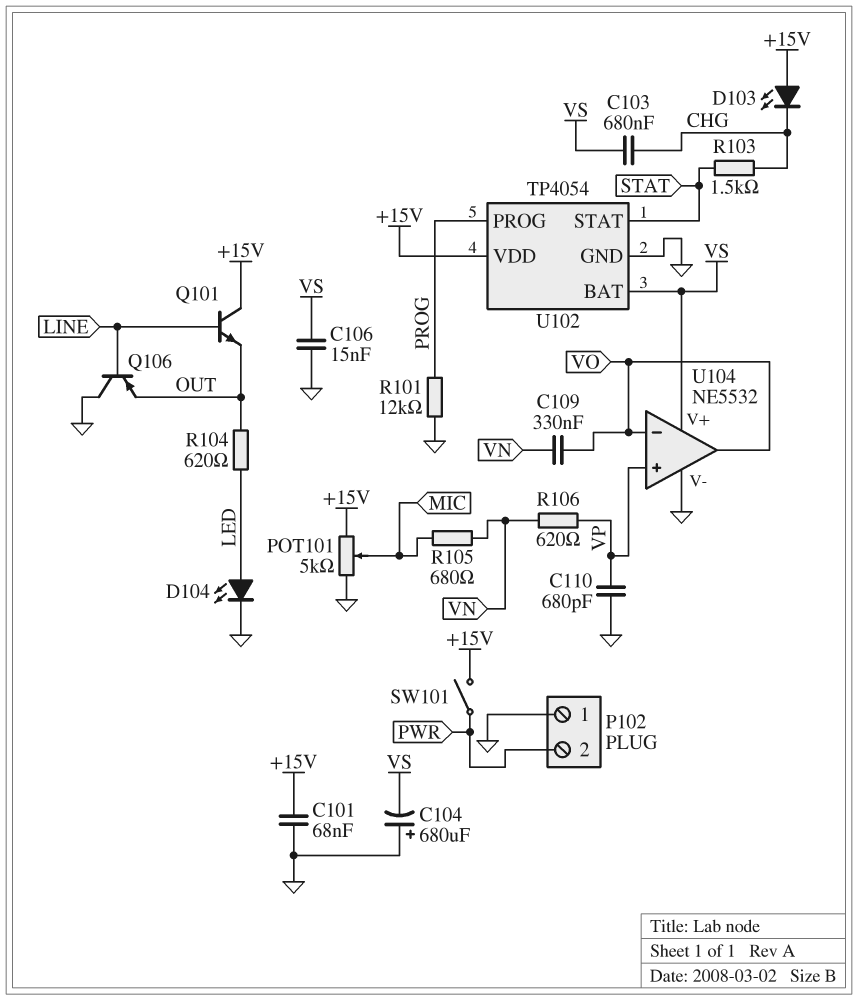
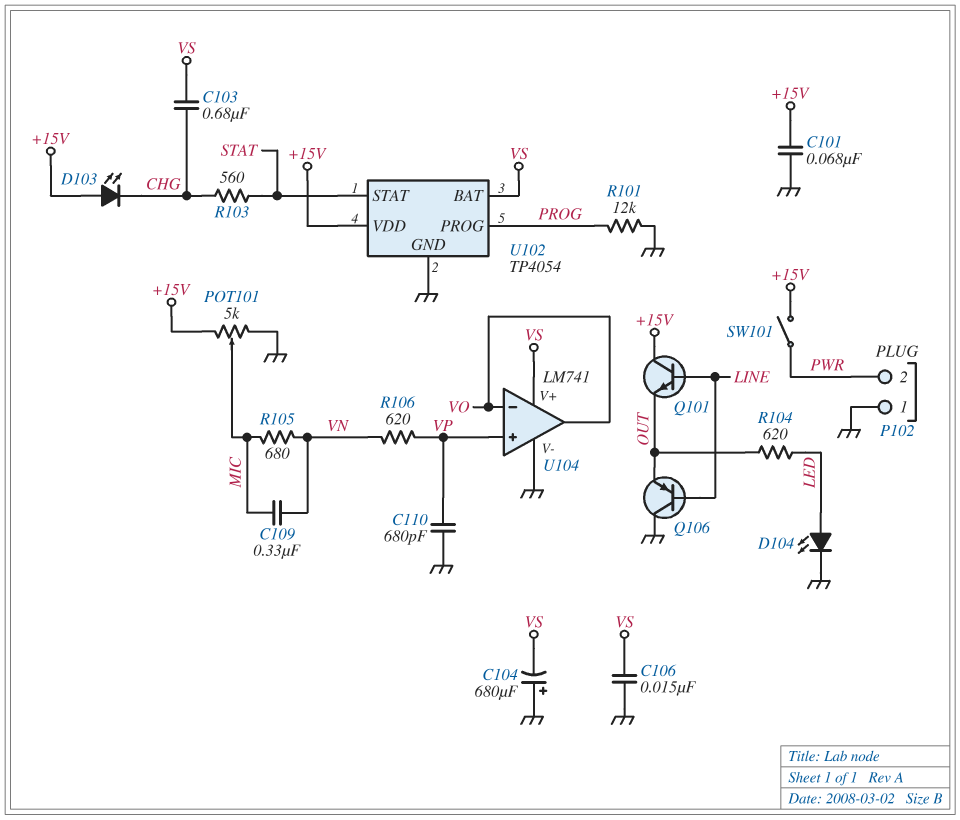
C109: 330nF (VN, VO) -> 330nF (MIC, VN)
R103: 1.5k (CHG, STAT) -> 560 (CHG, STAT)
U104: NE5532 -> LM741

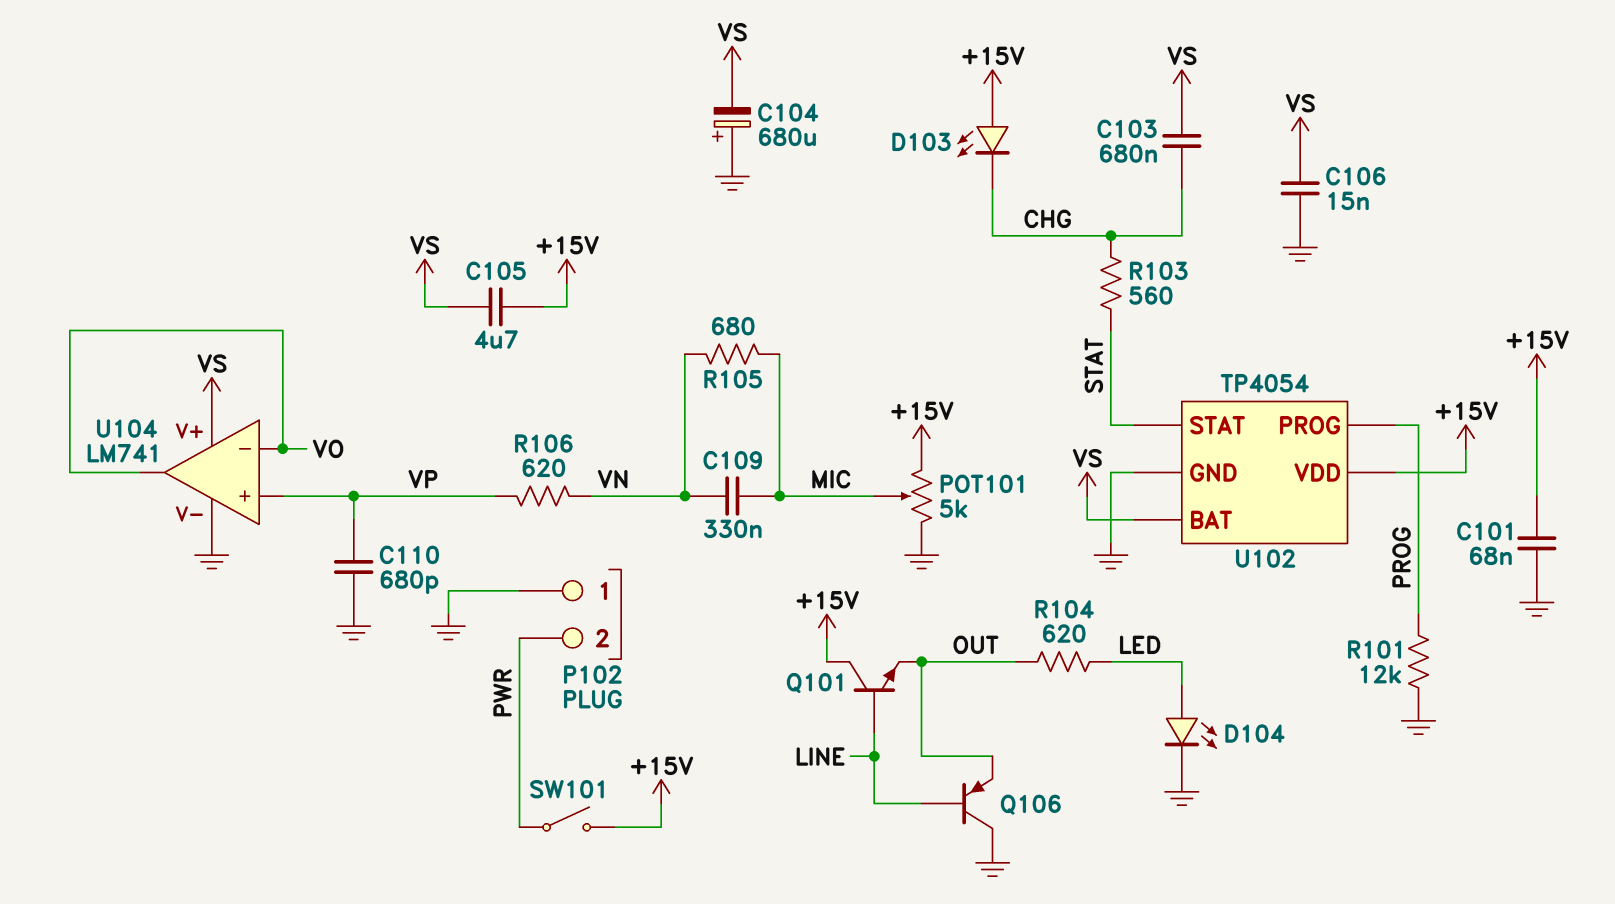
C105: none -> 4.7uF (+15V, VS)

